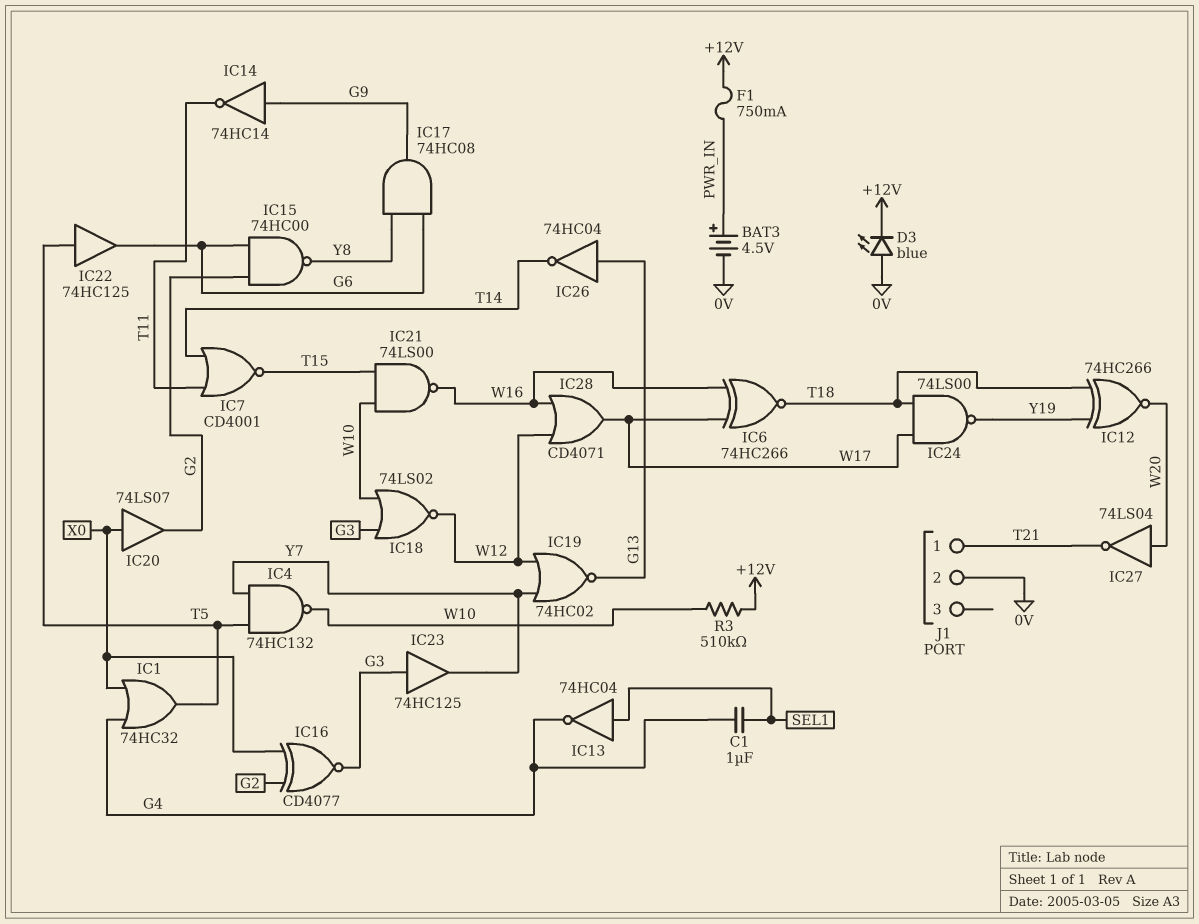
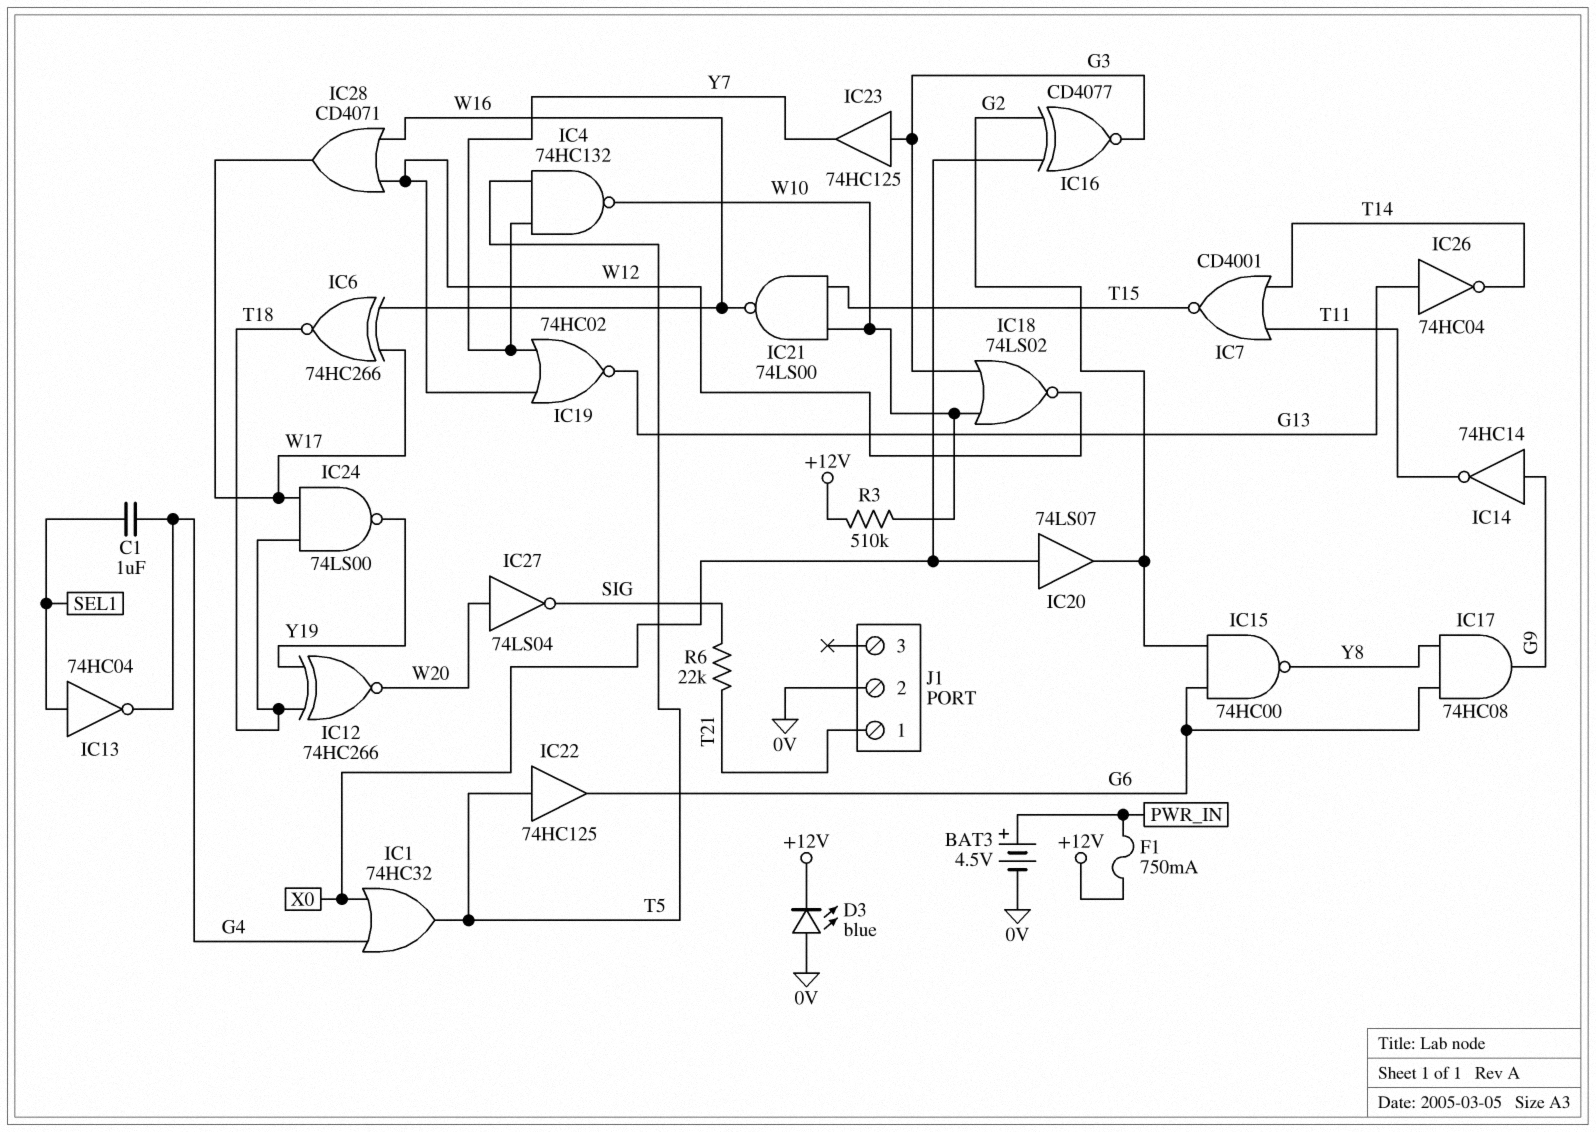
IC27: NOT 74LS04 (in W20, out T21) -> NOT 74LS04 (in W20, out SIG)
R6: none -> 22k (SIG, T21)

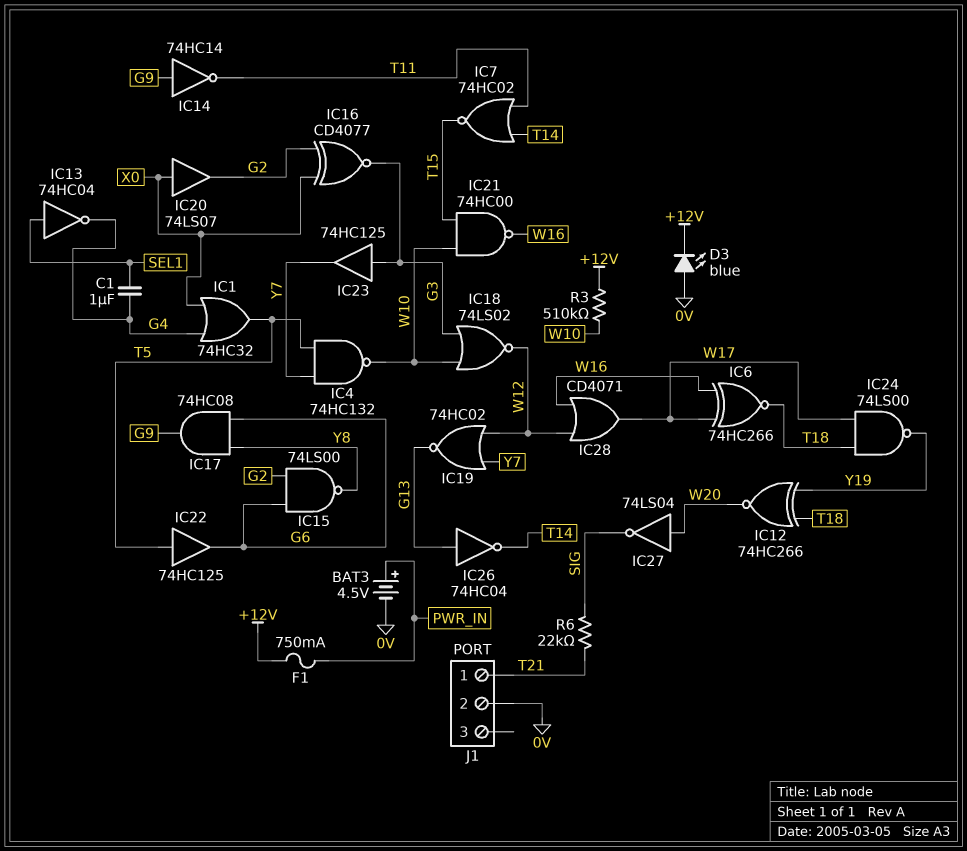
IC7: NOR CD4001 (in T11, in T14, out T15) -> NOR 74HC02 (in T11, in T14, out T15)
IC15: NAND 74HC00 (in G2, in G6, out Y8) -> NAND 74LS00 (in G2, in G6, out Y8)
IC21: NAND 74LS00 (in T15, in W10, out W16) -> NAND 74HC00 (in T15, in W10, out W16)

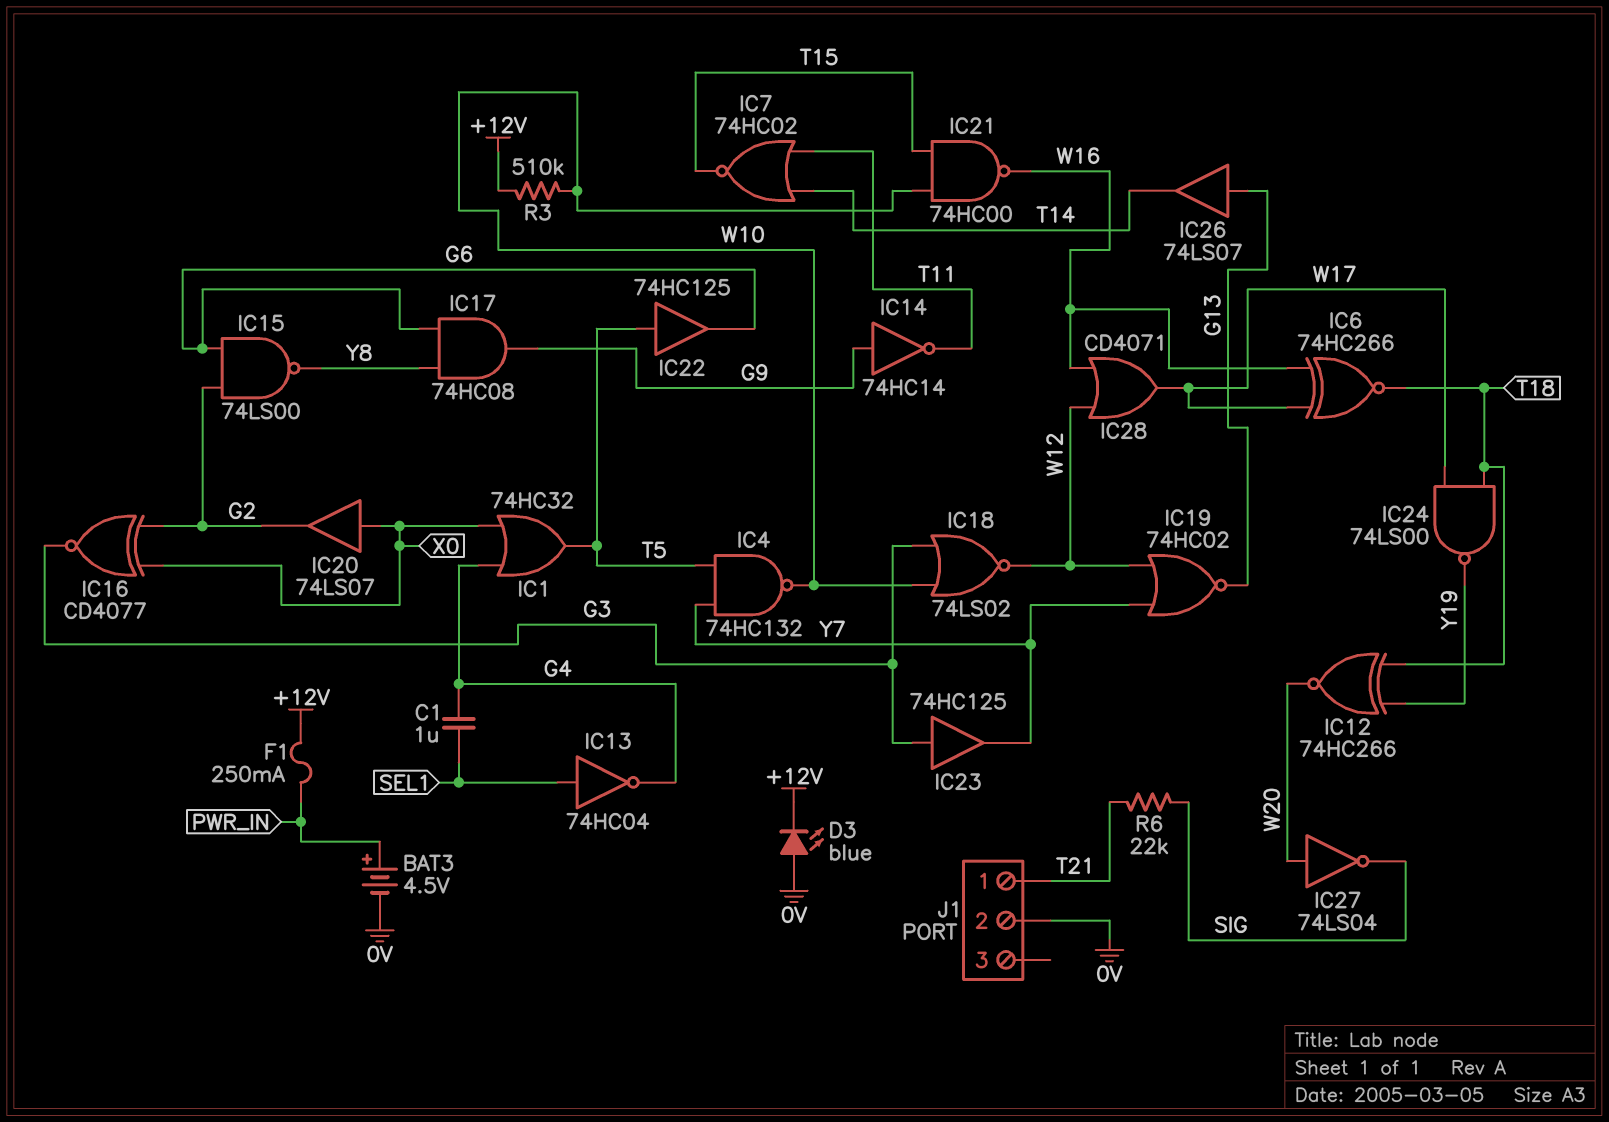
F1: 750mA (+12V, PWR_IN) -> 250mA (+12V, PWR_IN)
IC26: NOT 74HC04 (in G13, out T14) -> buffer 74LS07 (in G13, out T14)

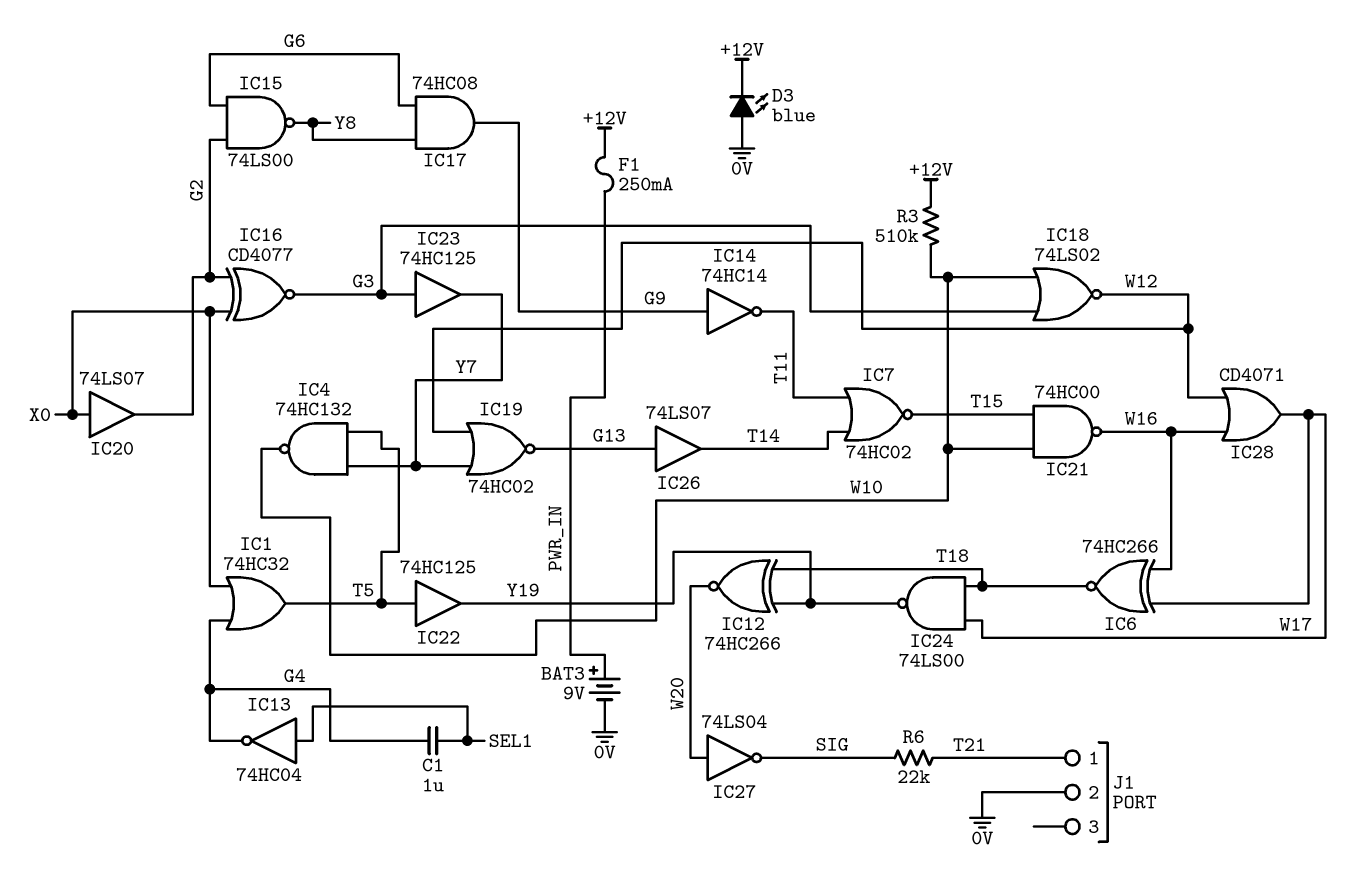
BAT3: 4.5V (plus PWR_IN, minus 0V) -> 9V (plus PWR_IN, minus 0V)
IC22: buffer 74HC125 (in T5, out G6) -> buffer 74HC125 (in T5, out Y19)

